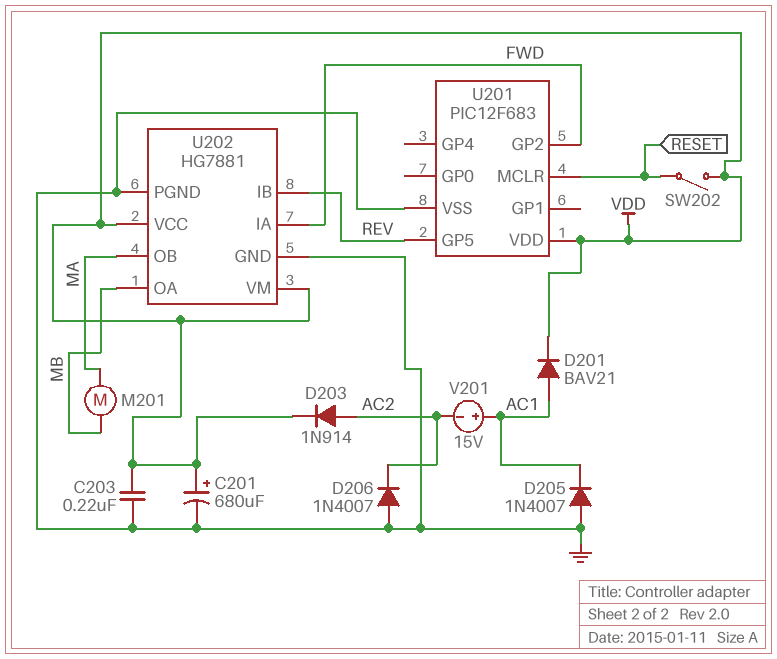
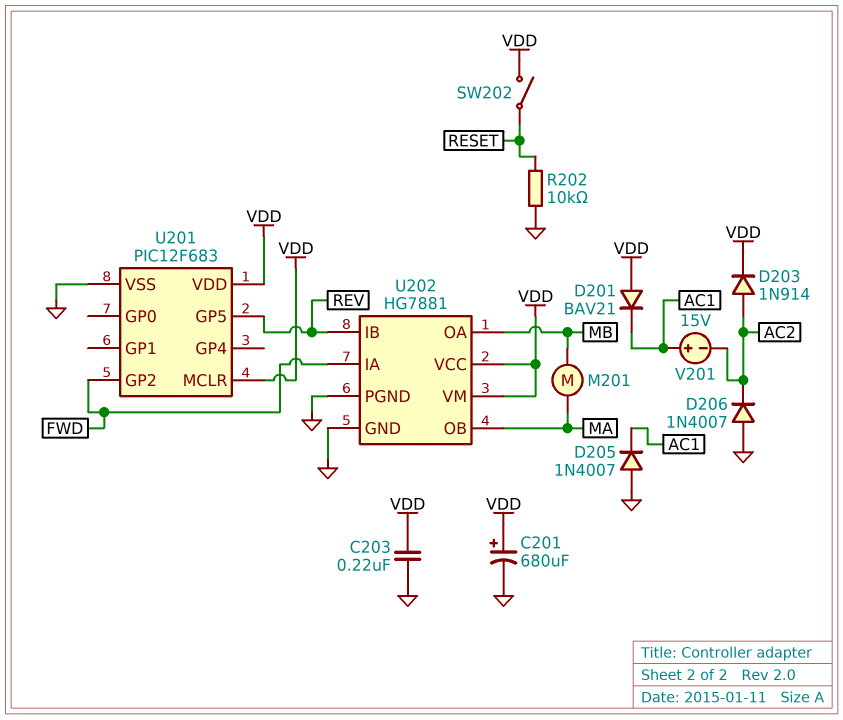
D201: diode BAV21 (A AC1, K VDD) -> diode BAV21 (A VDD, K AC1)
R202: none -> 10k (GND, RESET)
U201 pin MCLR: RESET -> VDD

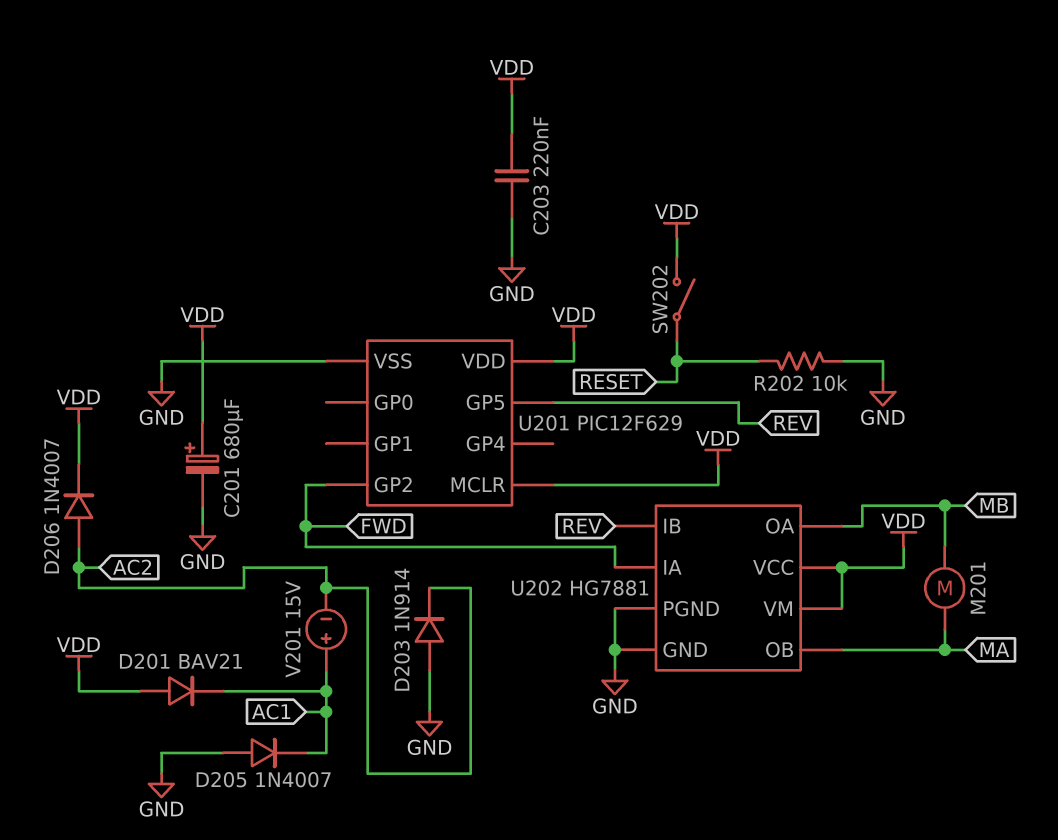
D203: diode 1N914 (A AC2, K VDD) -> diode 1N914 (A GND, K AC2)
D206: diode 1N4007 (A GND, K AC2) -> diode 1N4007 (A AC2, K VDD)
U201: PIC12F683 -> PIC12F629

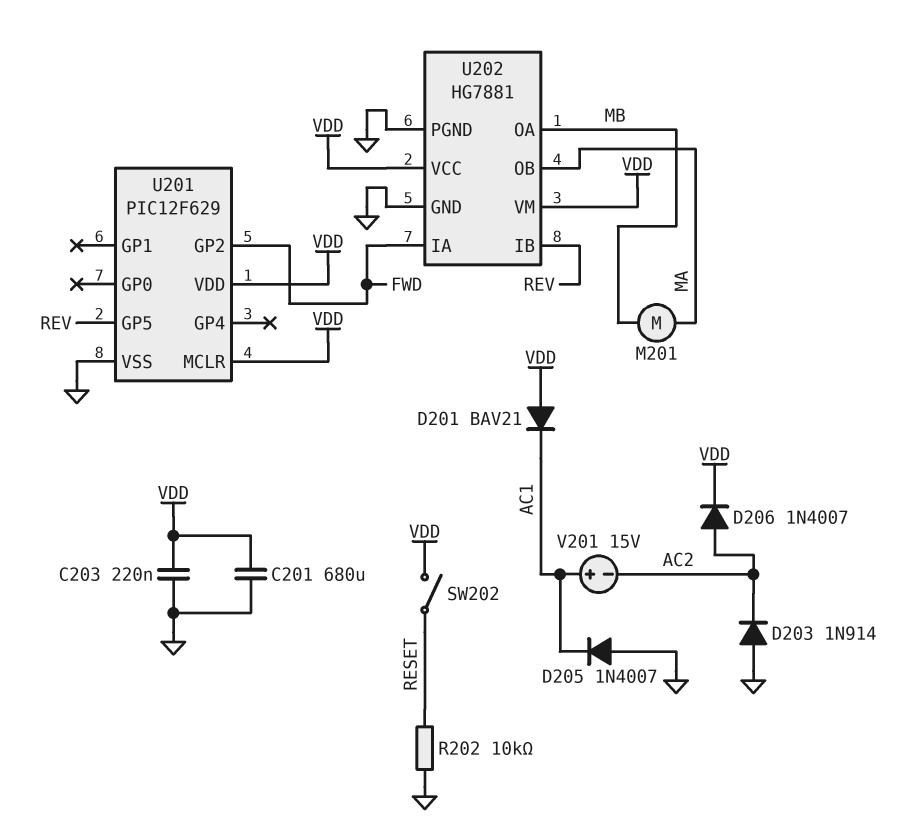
C201: 680uF (plus VDD, minus GND) -> 680uF (GND, VDD)

